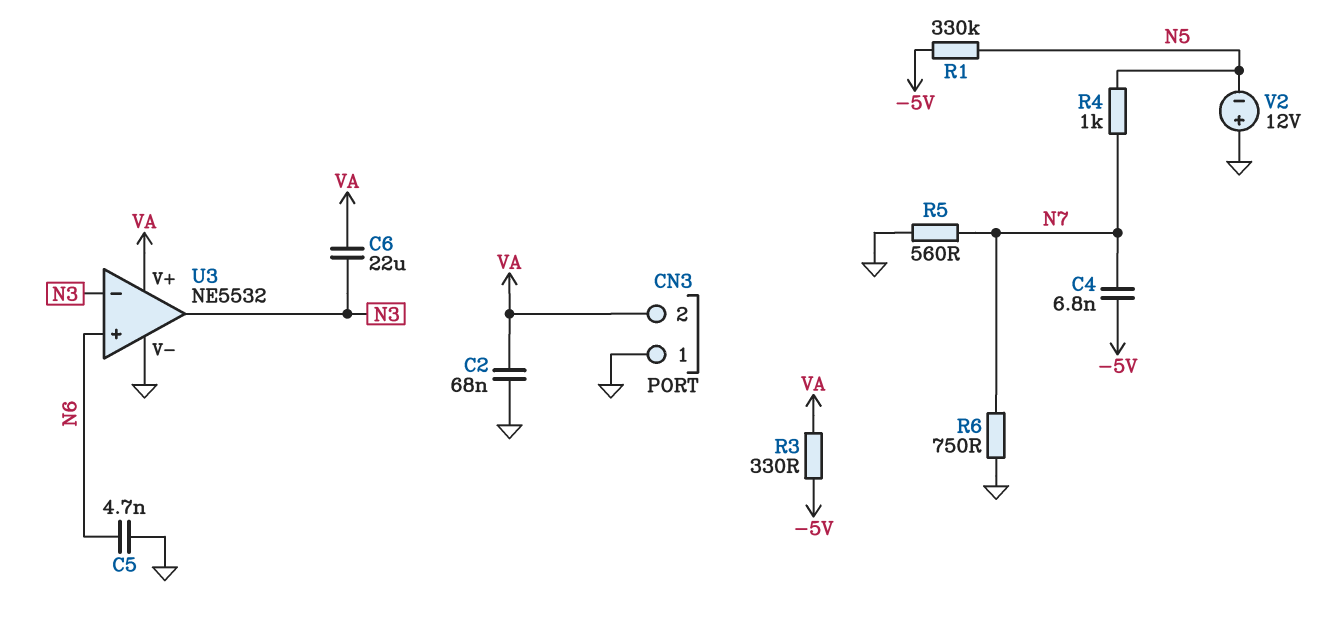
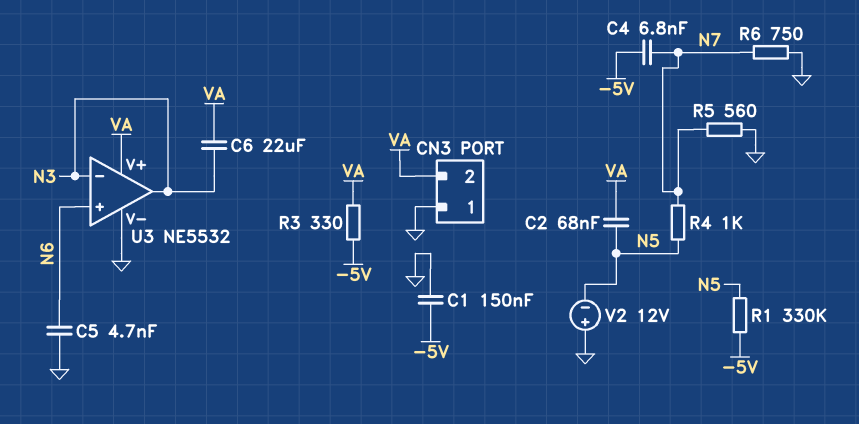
C1: none -> 150nF (-5V, GND)
C2: 68nF (GND, VA) -> 68nF (N5, VA)

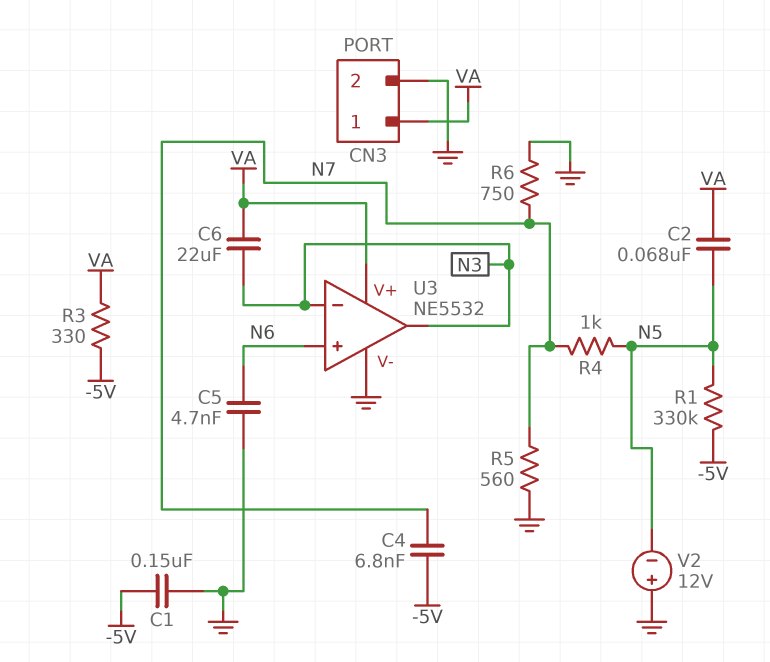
CN3 pin 1: GND -> VA
CN3 pin 2: VA -> GND

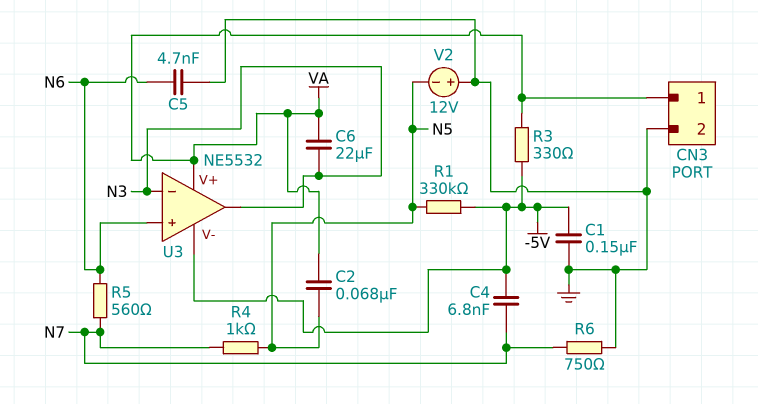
R5: 560 (GND, N7) -> 560 (N6, N7)
U3 pin V-: GND -> -5V

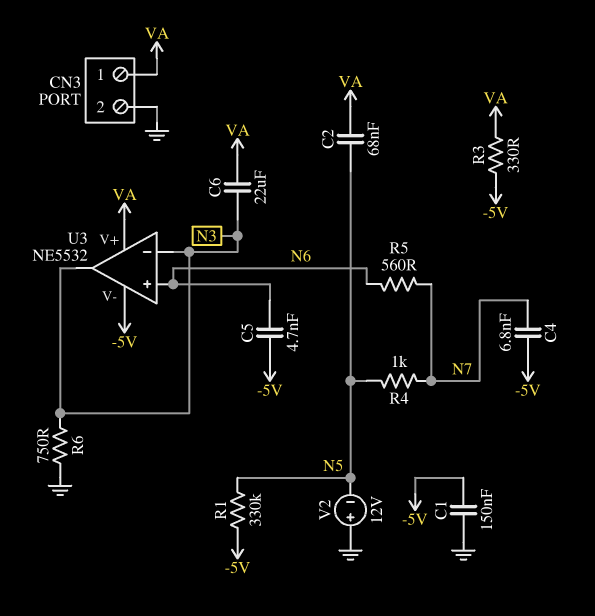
C5: 4.7nF (GND, N6) -> 4.7nF (-5V, N6)
R6: 750 (GND, N7) -> 750 (GND, N3)

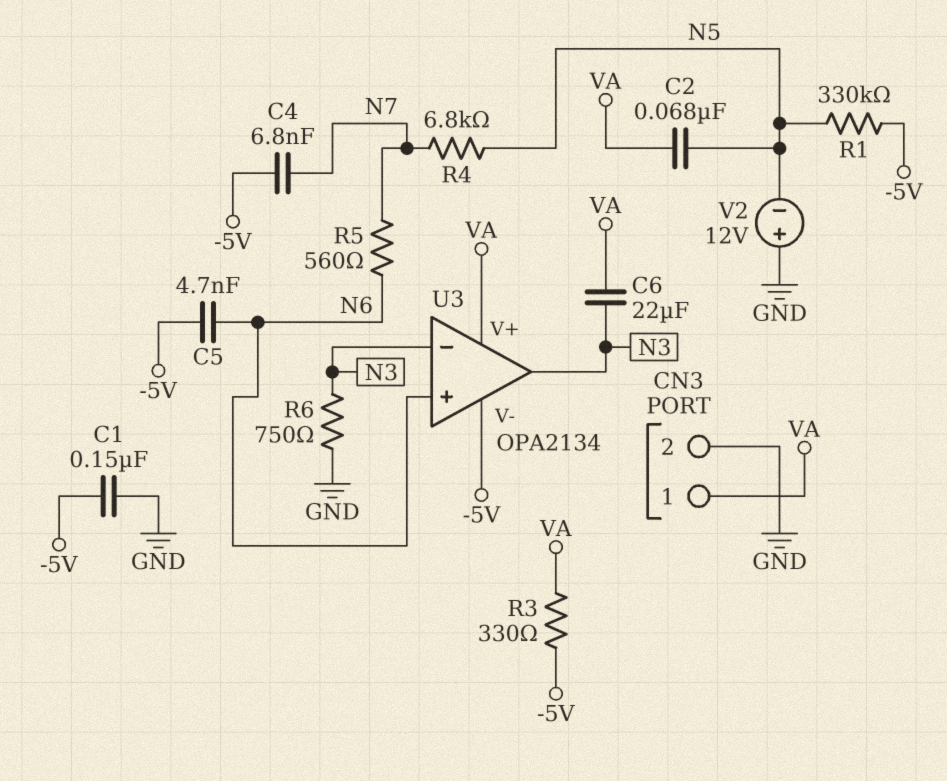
R4: 1k (N5, N7) -> 6.8k (N5, N7)
U3: NE5532 -> OPA2134

